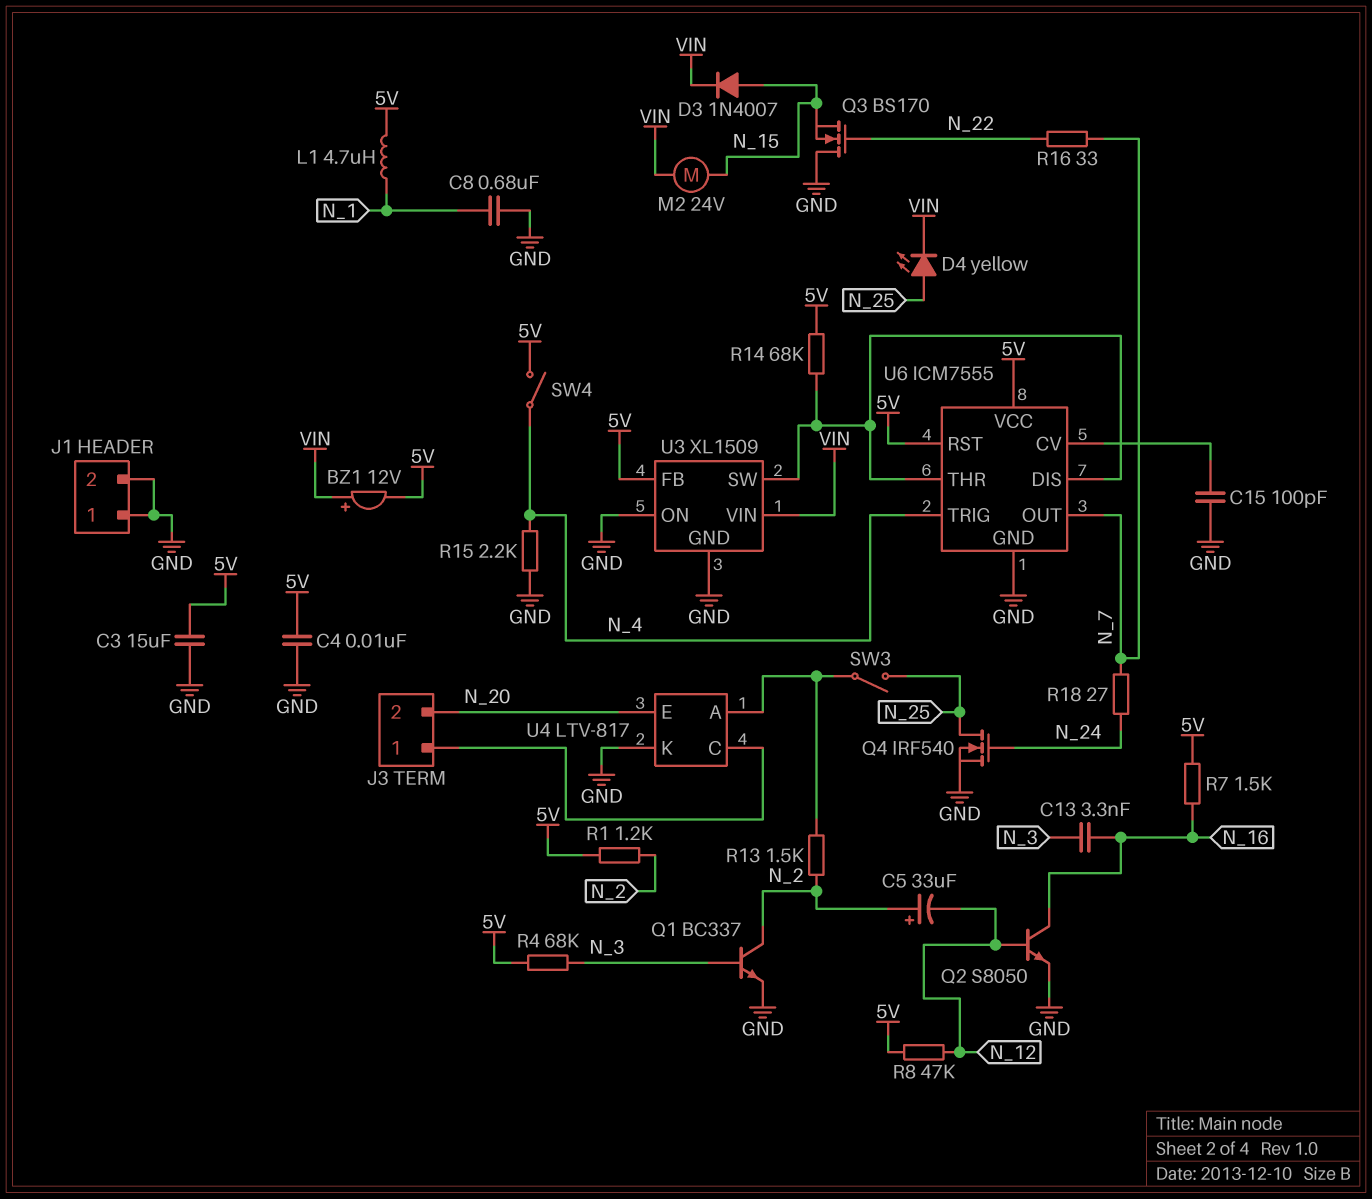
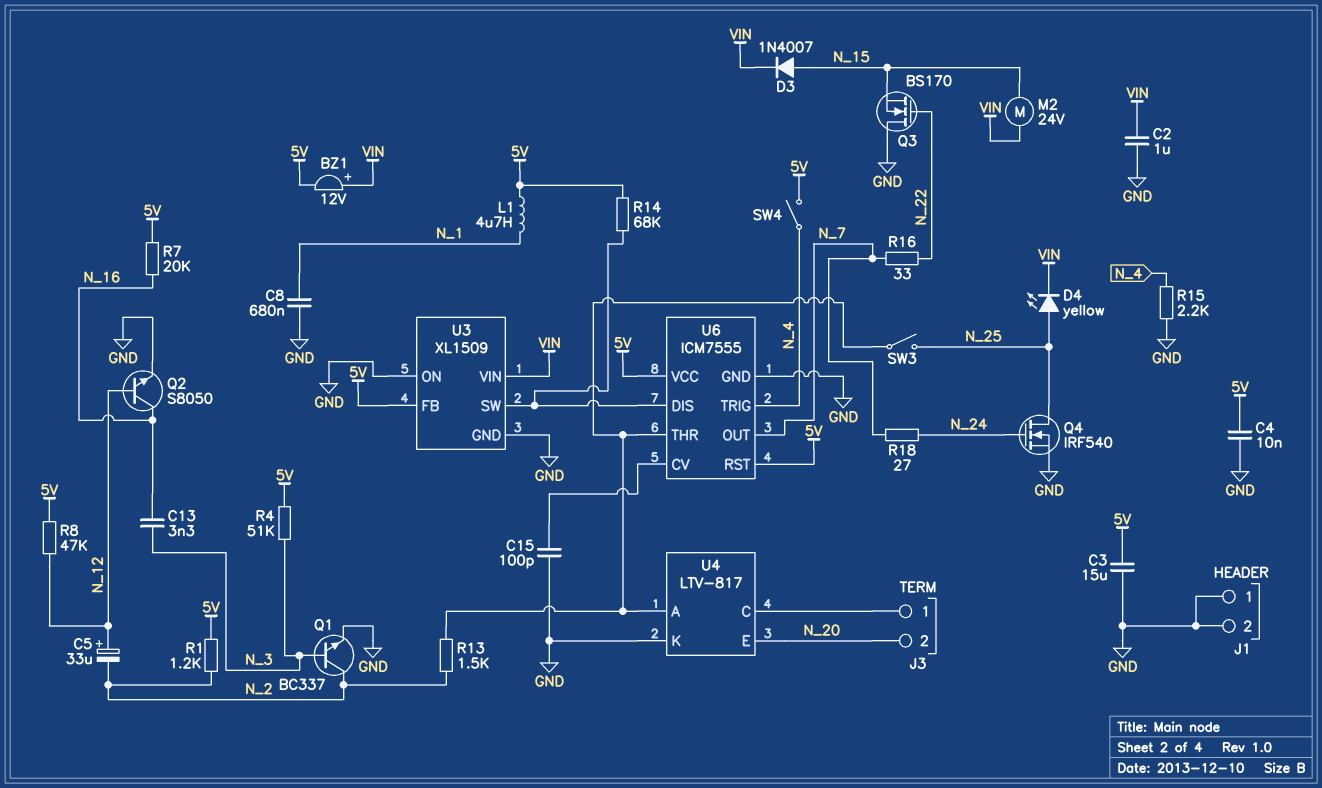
C2: none -> 1uF (GND, VIN)
C5: 33uF (plus N_2, minus N_12) -> 33uF (plus N_12, minus N_2)
R4: 68k (5V, N_3) -> 51k (5V, N_3)
R7: 1.5k (5V, N_16) -> 20k (5V, N_16)
U6 pin THR: U3/SW -> U4/A

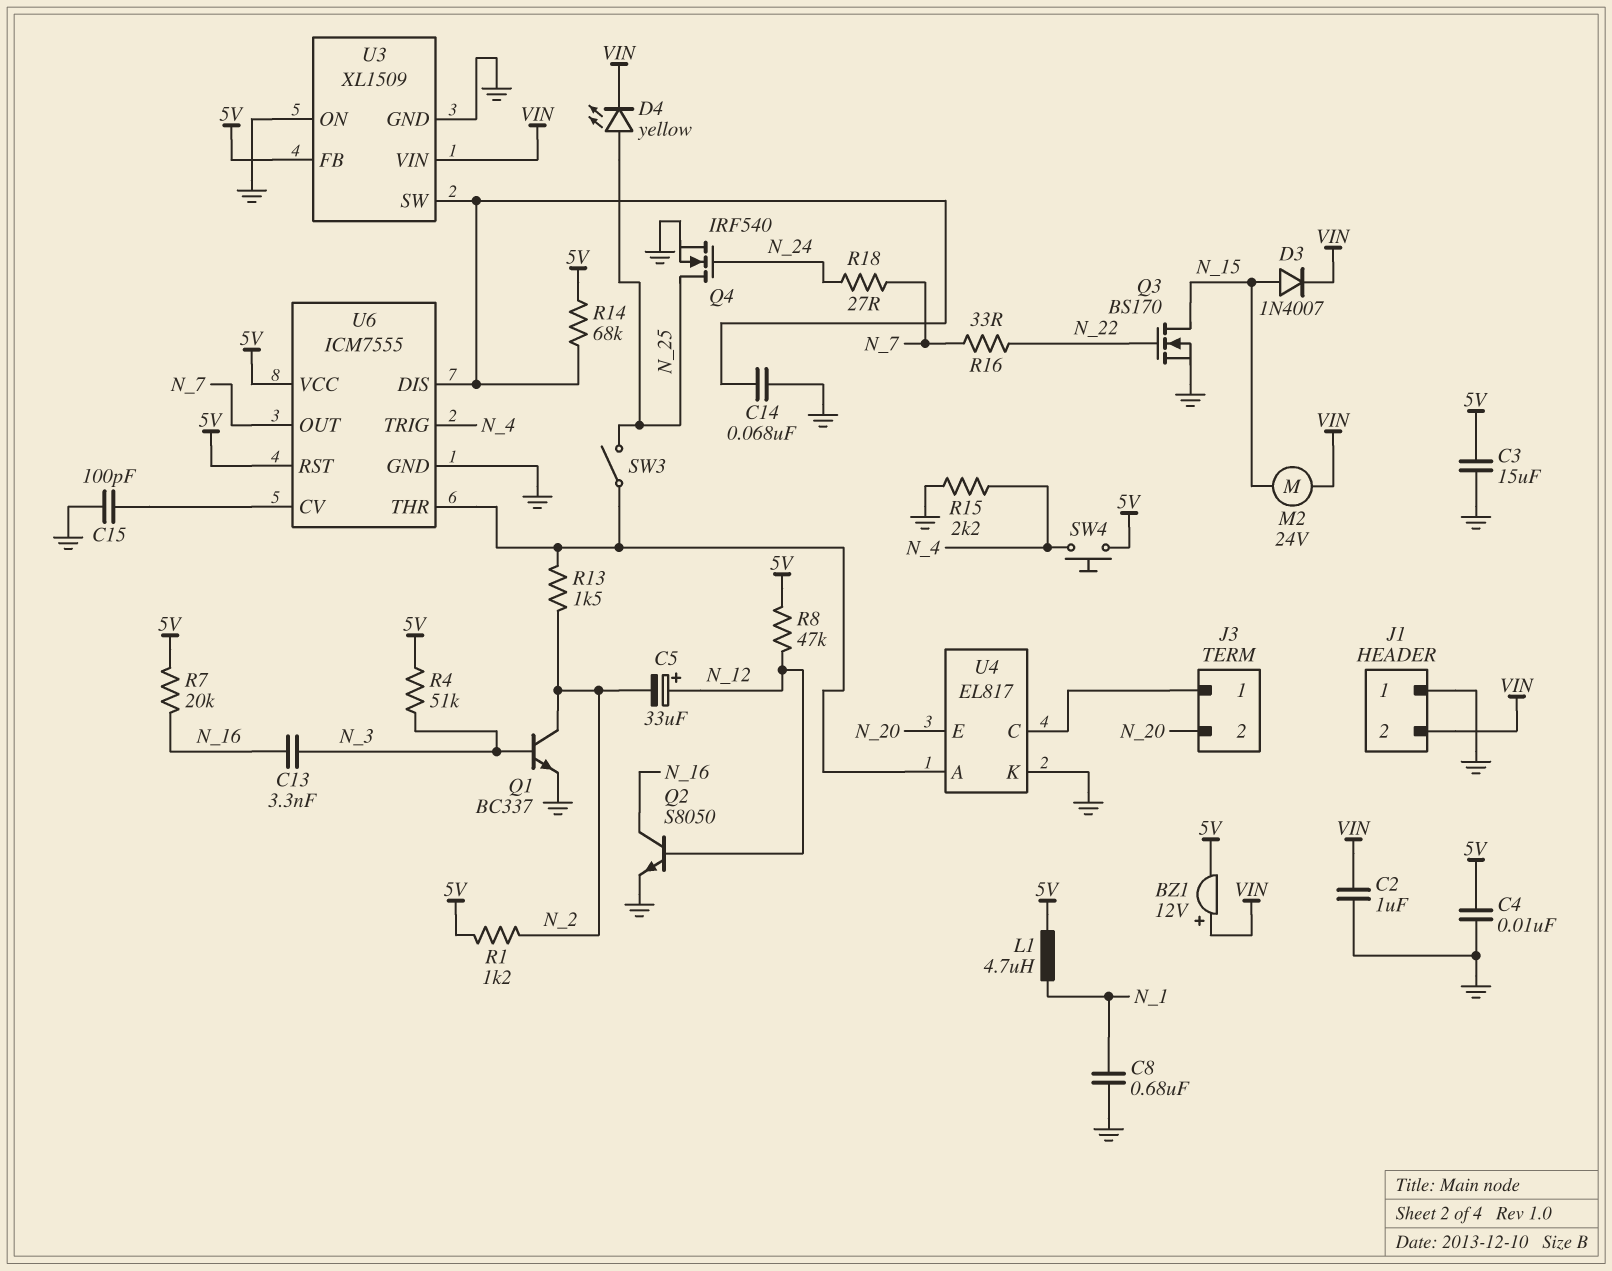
C14: none -> 68nF (GND, U3/SW)
J1 pin 2: GND -> VIN
Q3: NMOS BS170 (G N_22, D GND, S N_15) -> NMOS BS170 (G N_22, D N_15, S GND)
SW4: switch (5V, N_4) -> button (5V, N_4)
U4: LTV-817 -> EL817

